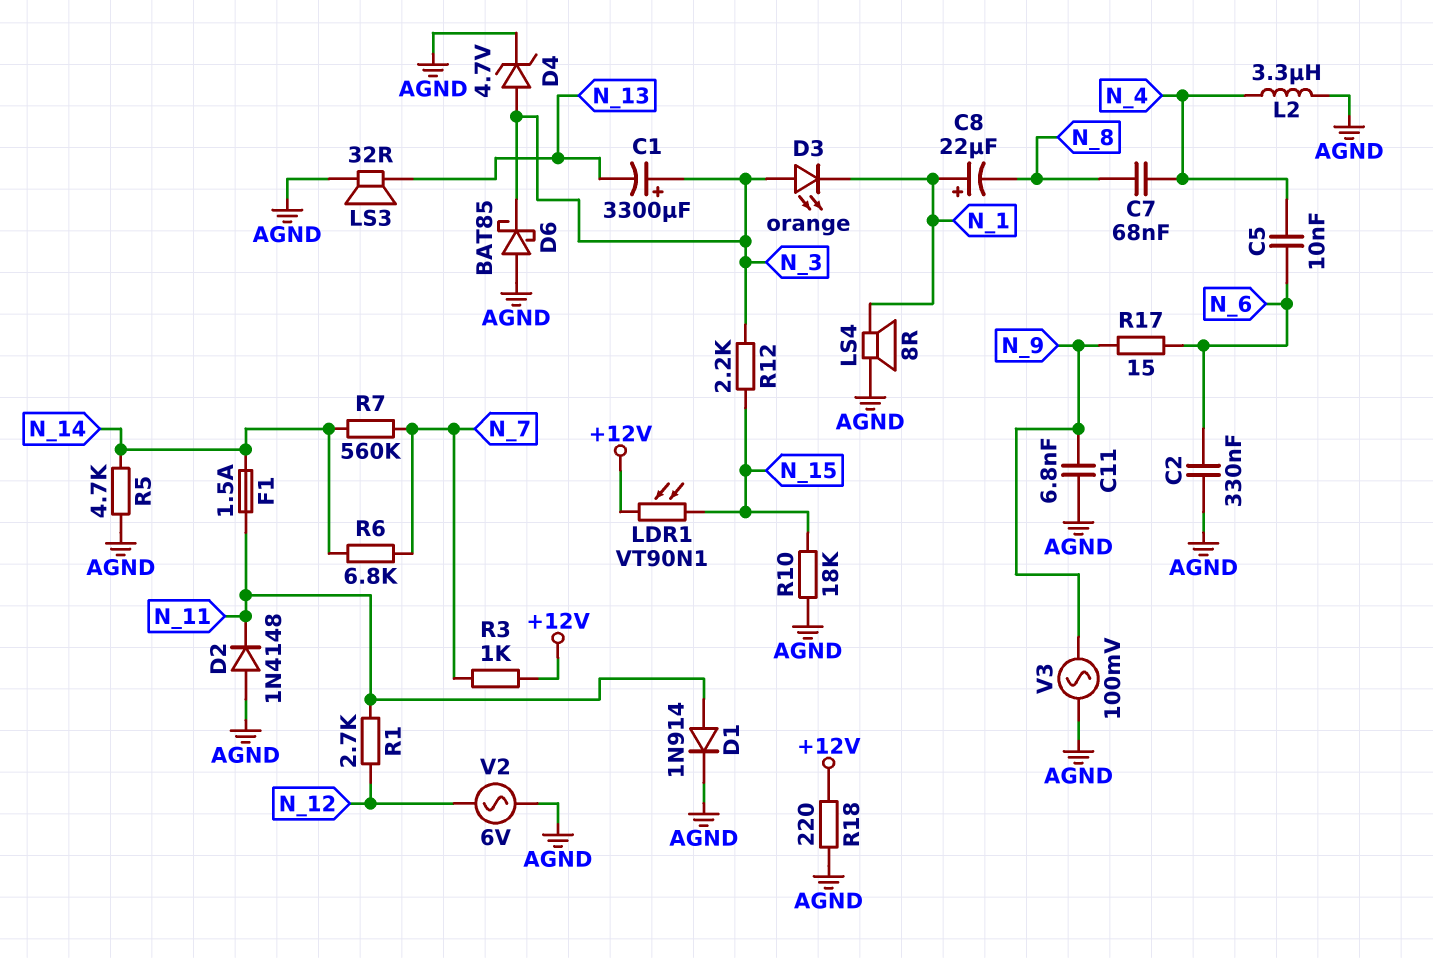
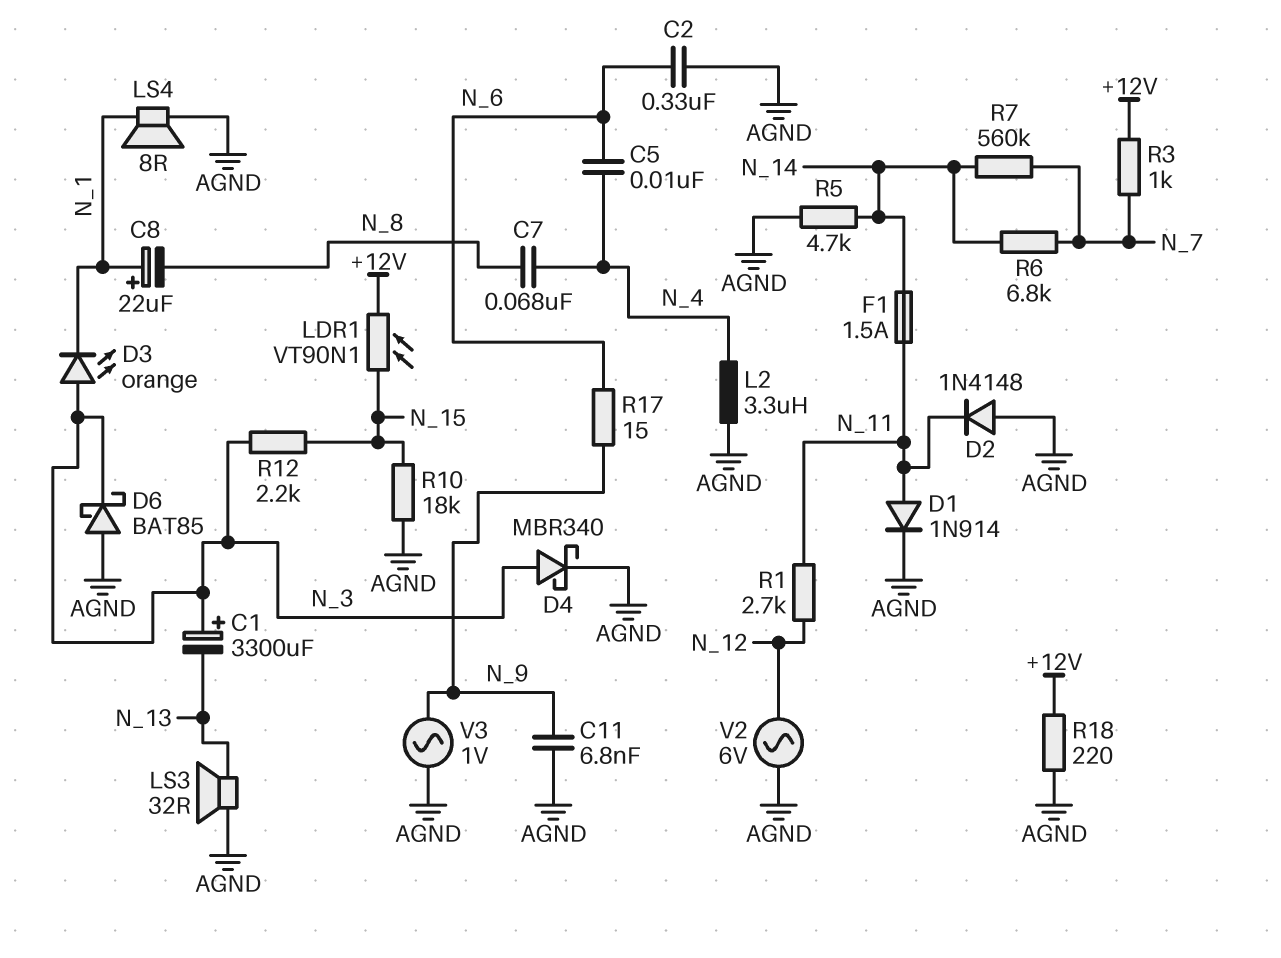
D4: zener 4.7V (A N_3, K AGND) -> schottky MBR340 (A N_3, K AGND)
V3: AC 100mV (AGND, N_9) -> AC 1V (AGND, N_9)

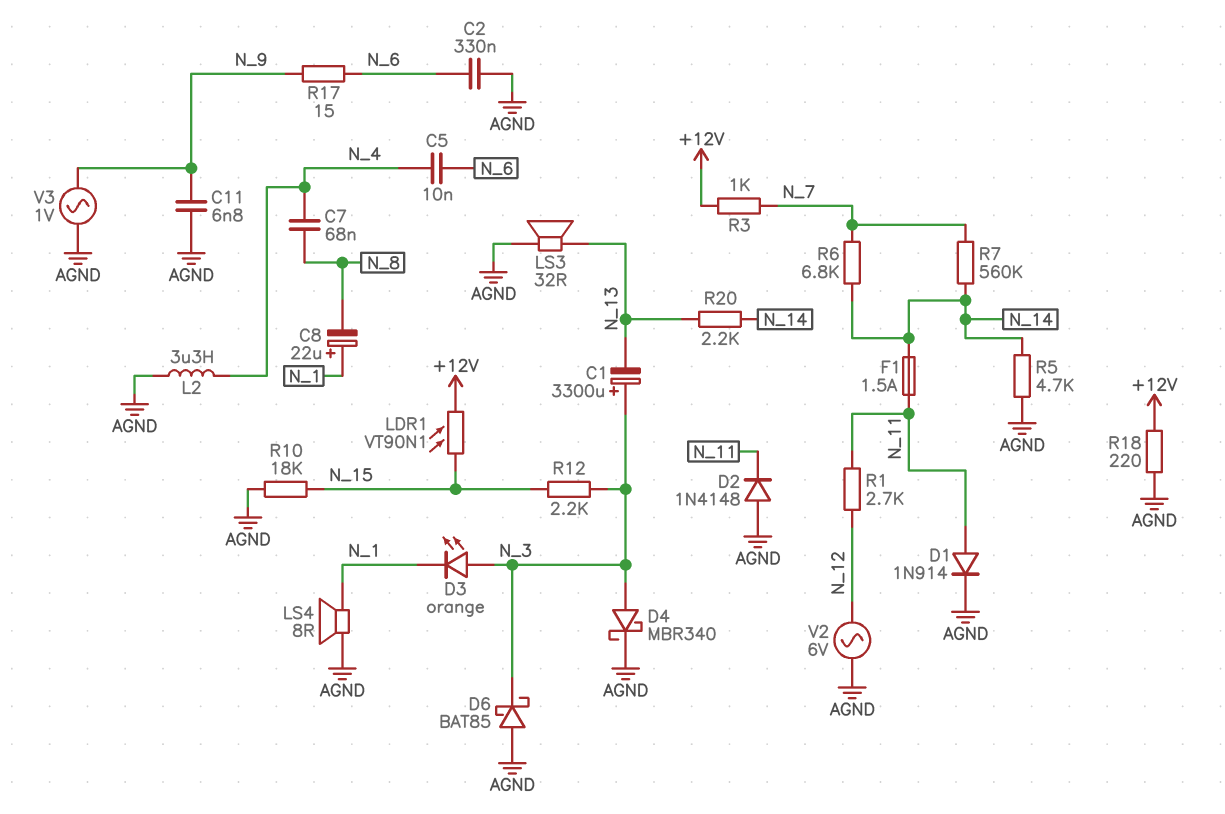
R20: none -> 2.2k (N_13, N_14)

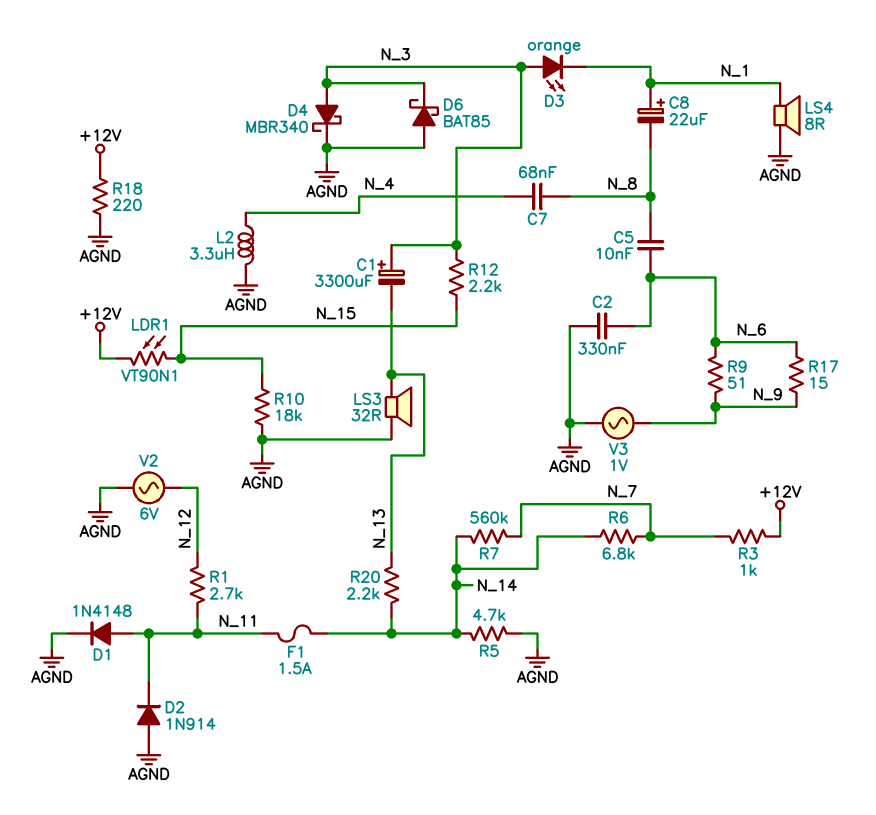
C5: 10nF (N_4, N_6) -> 10nF (N_6, N_8)
C11: 6.8nF (AGND, N_9) -> none
D1: diode 1N914 (A N_11, K AGND) -> diode 1N4148 (A N_11, K AGND)
D2: diode 1N4148 (A AGND, K N_11) -> diode 1N914 (A AGND, K N_11)
R9: none -> 51 (N_6, N_9)

